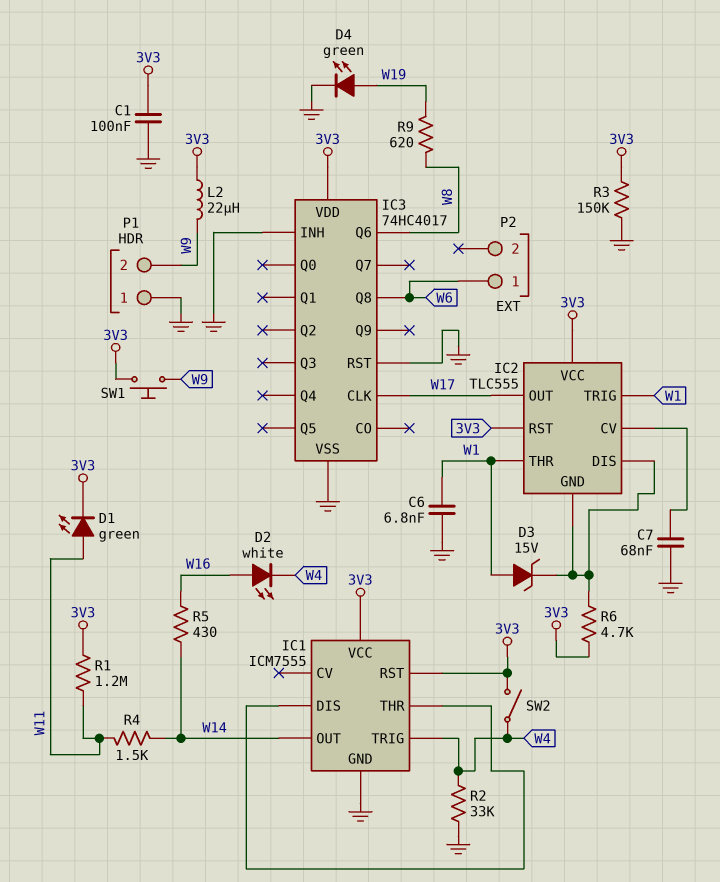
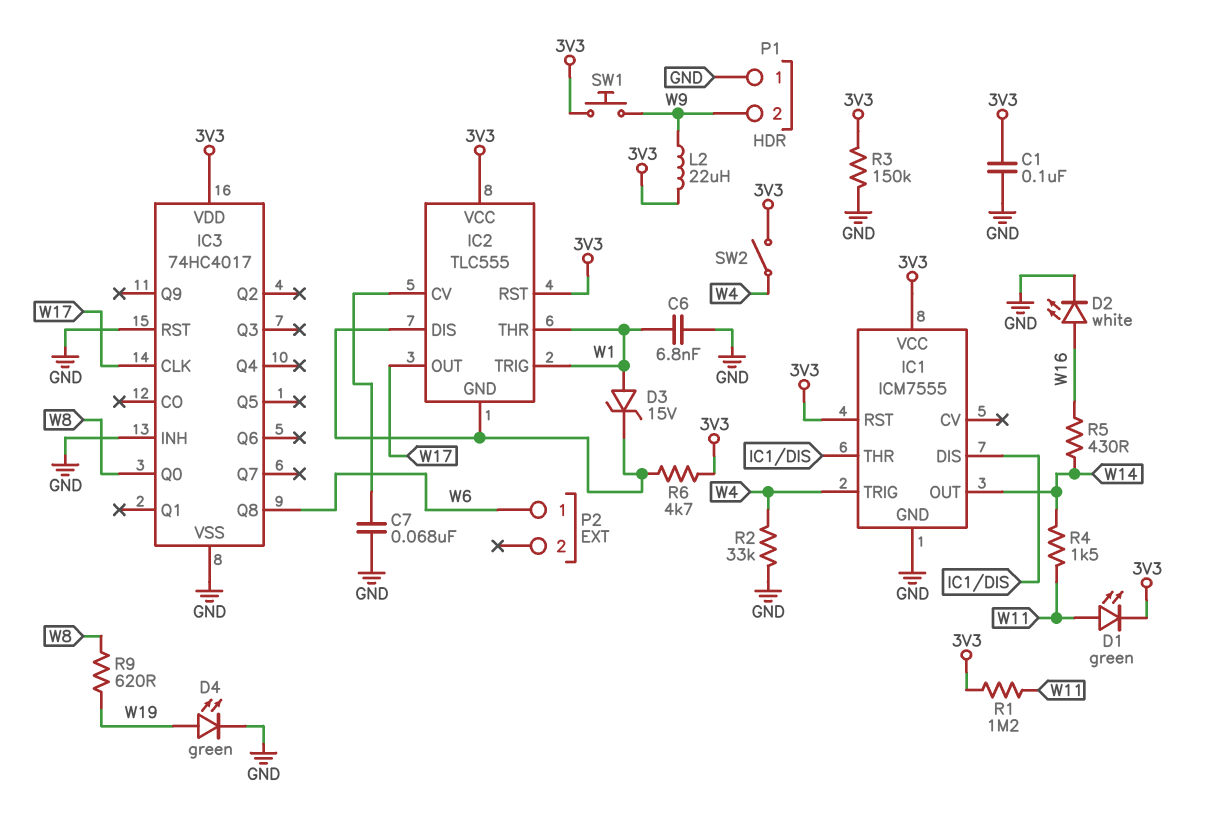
D2: LED white (A W16, K W4) -> LED white (A W16, K GND)
IC3 pin Q0: none -> W8
IC3 pin Q6: W8 -> none

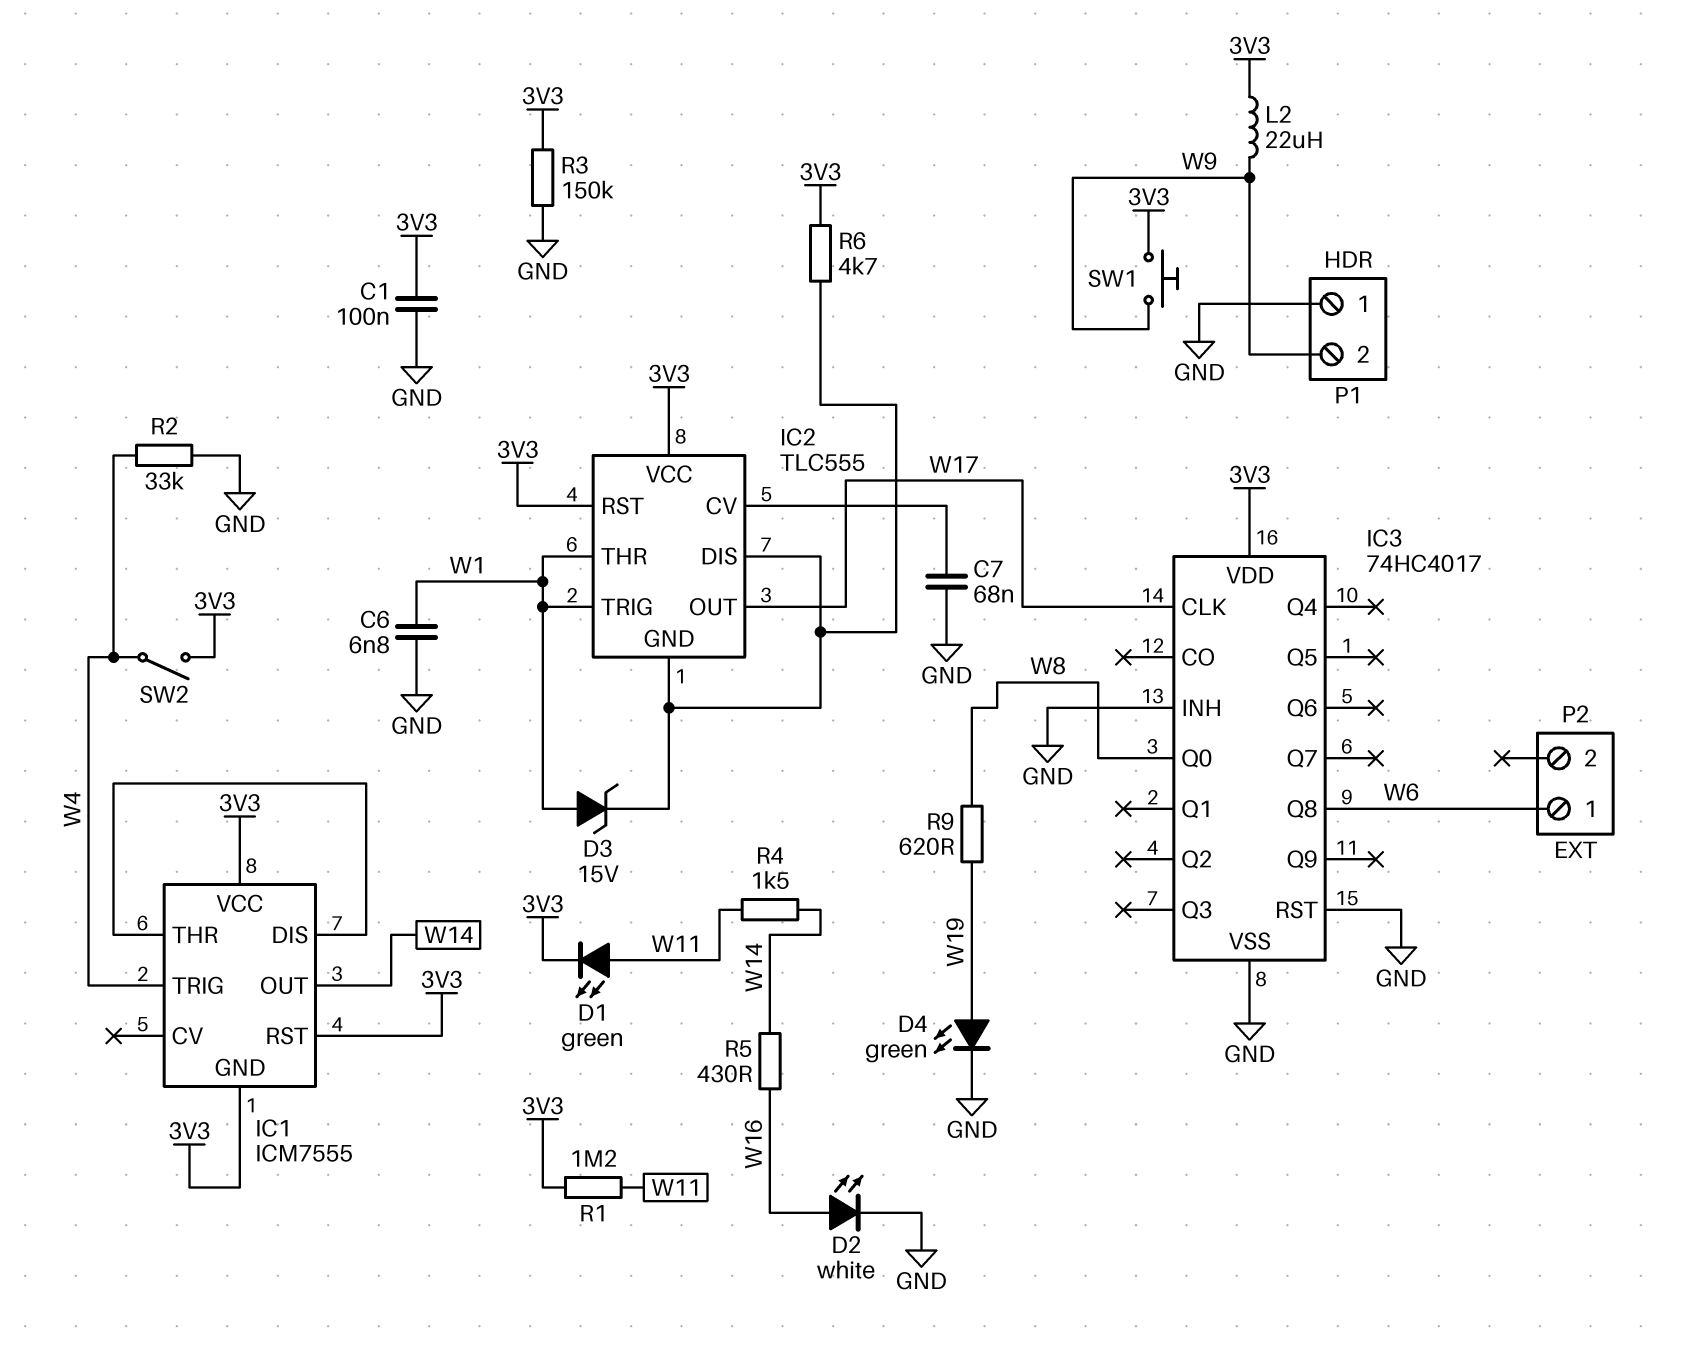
IC1 pin GND: GND -> 3V3

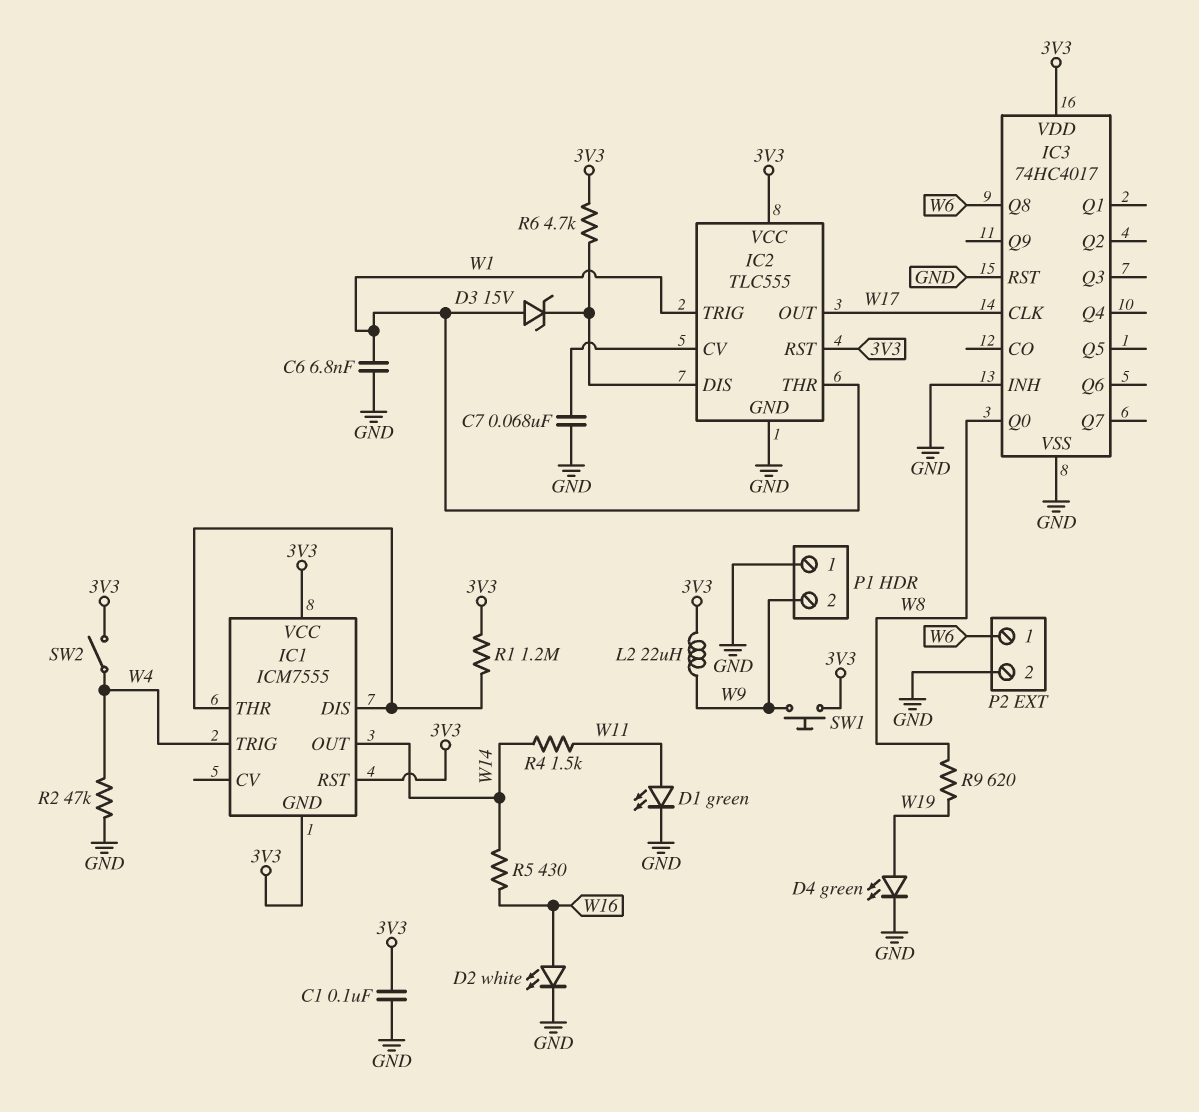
D1: LED green (A W11, K 3V3) -> LED green (A W11, K GND)
IC2 pin GND: IC2/DIS -> GND
P2 pin 2: none -> GND
R1: 1.2M (3V3, W11) -> 1.2M (3V3, IC1/DIS)
R2: 33k (GND, W4) -> 47k (GND, W4)
R3: 150k (3V3, GND) -> none

